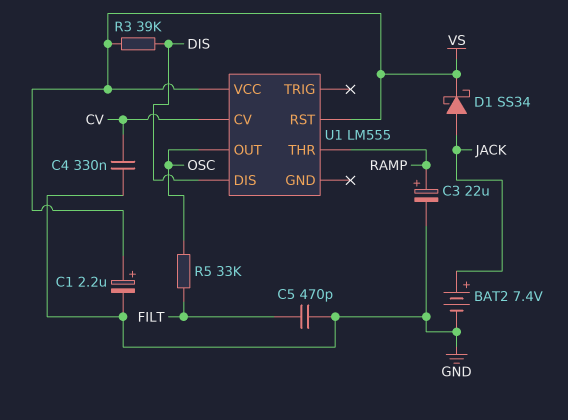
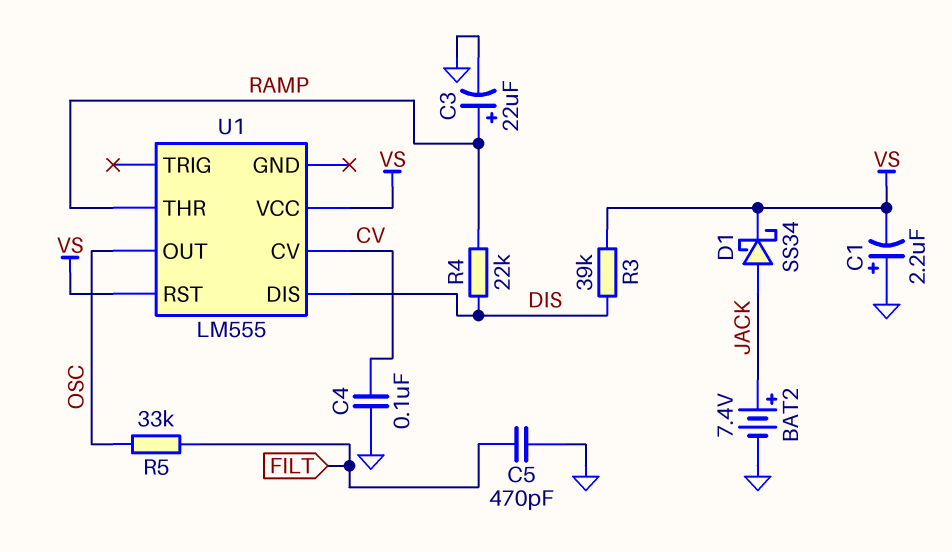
C1: 2.2uF (plus VS, minus GND) -> 2.2uF (plus GND, minus VS)
C4: 330nF (CV, GND) -> 100nF (CV, GND)
R4: none -> 22k (DIS, RAMP)

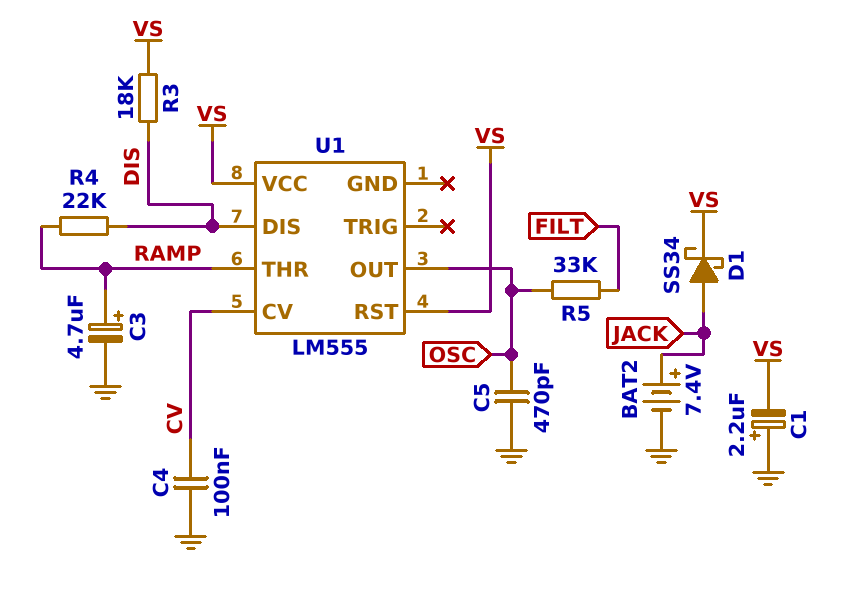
C3: 22uF (plus RAMP, minus GND) -> 4.7uF (plus RAMP, minus GND)
C5: 470pF (FILT, GND) -> 470pF (GND, OSC)
R3: 39k (DIS, VS) -> 18k (DIS, VS)

